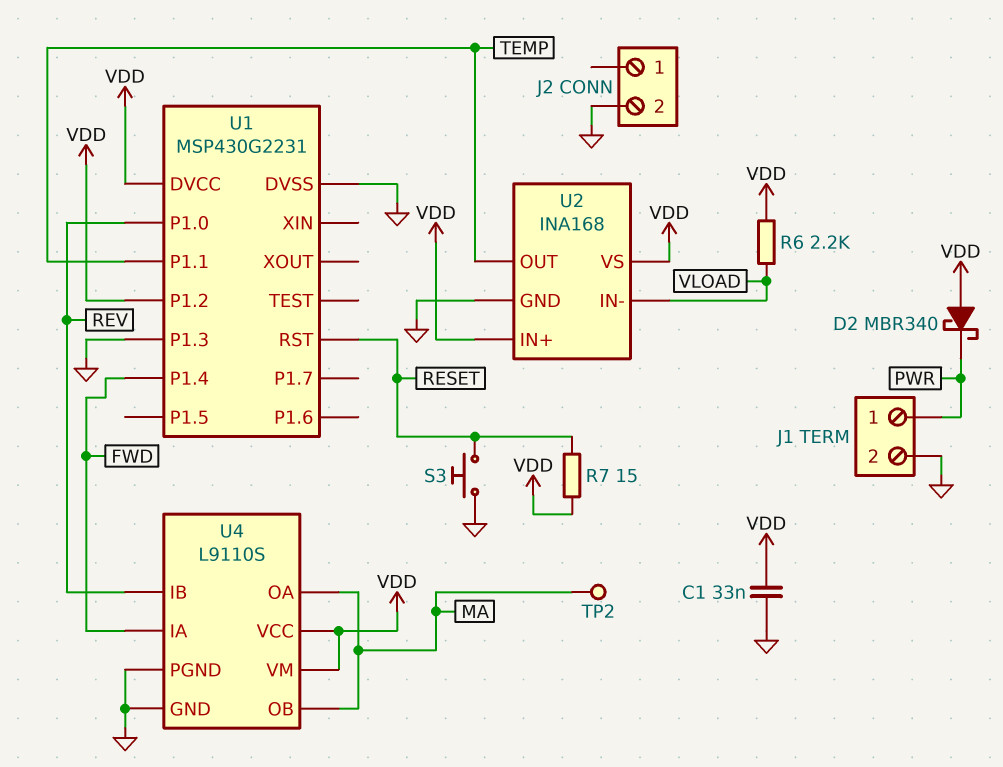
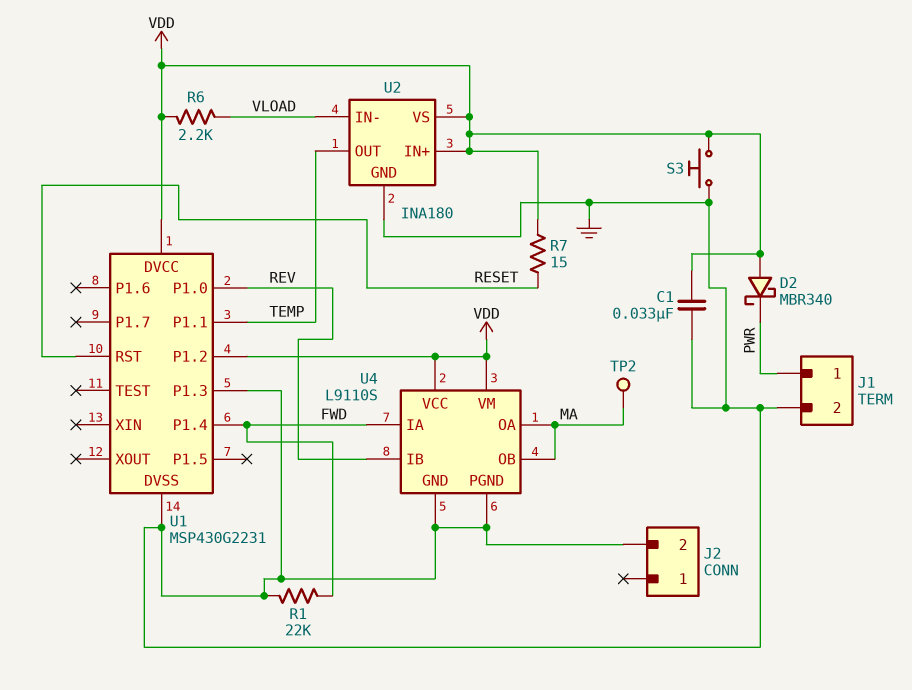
R1: none -> 22k (FWD, GND)
S3: button (GND, RESET) -> button (GND, VDD)
U2: INA168 -> INA180

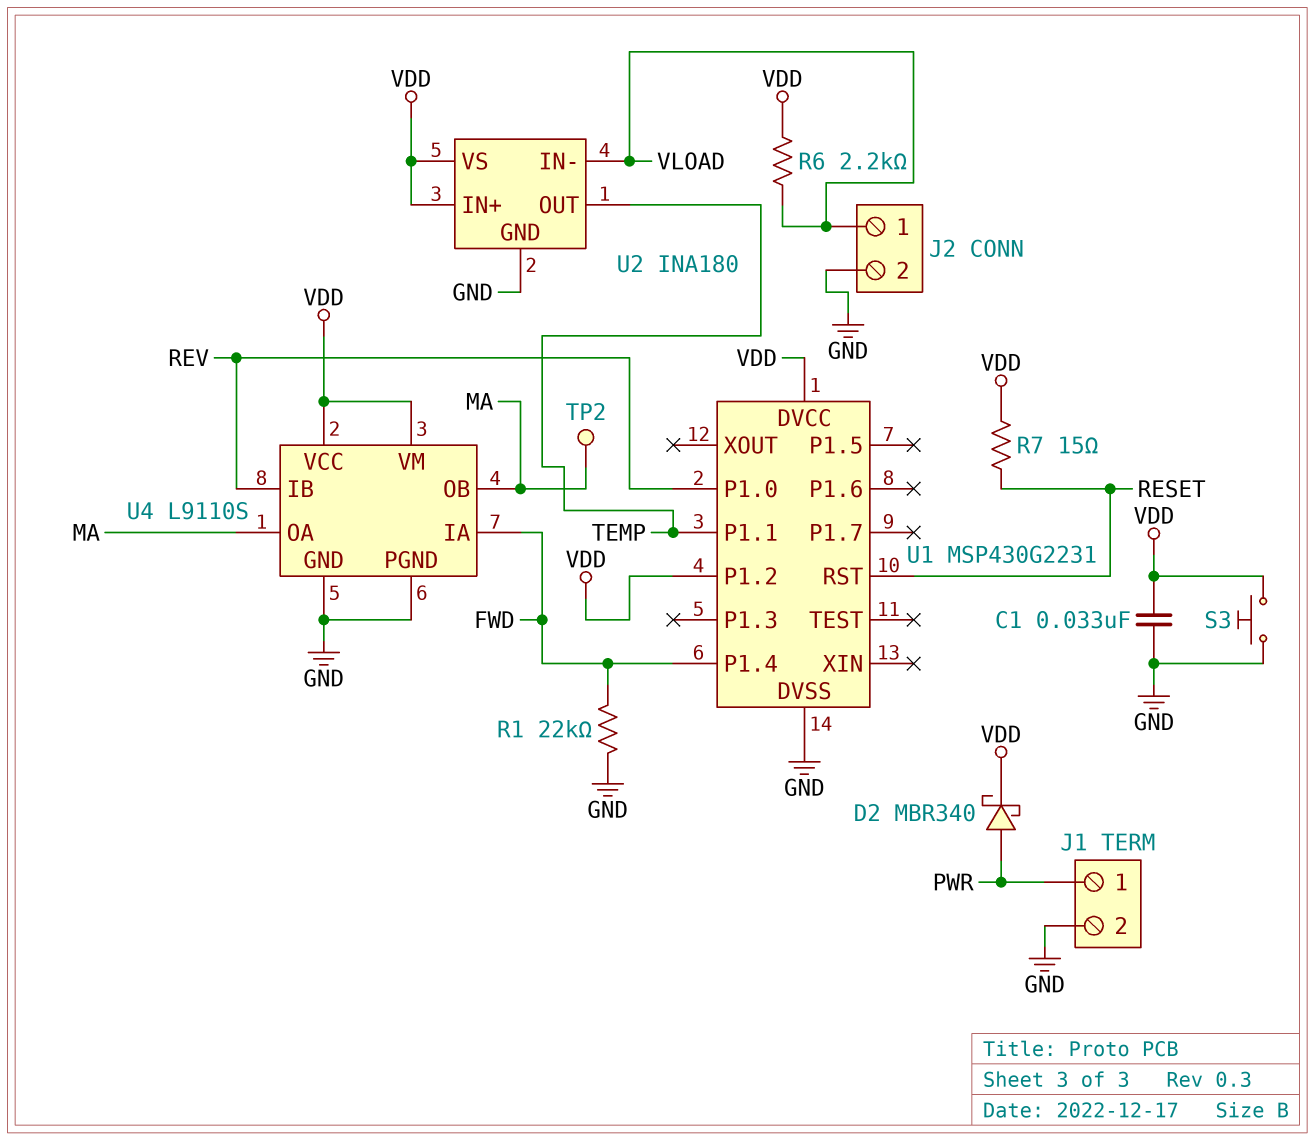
D2: schottky MBR340 (A VDD, K PWR) -> schottky MBR340 (A PWR, K VDD)
J2 pin 1: none -> VLOAD
U1 pin P1.3: GND -> none

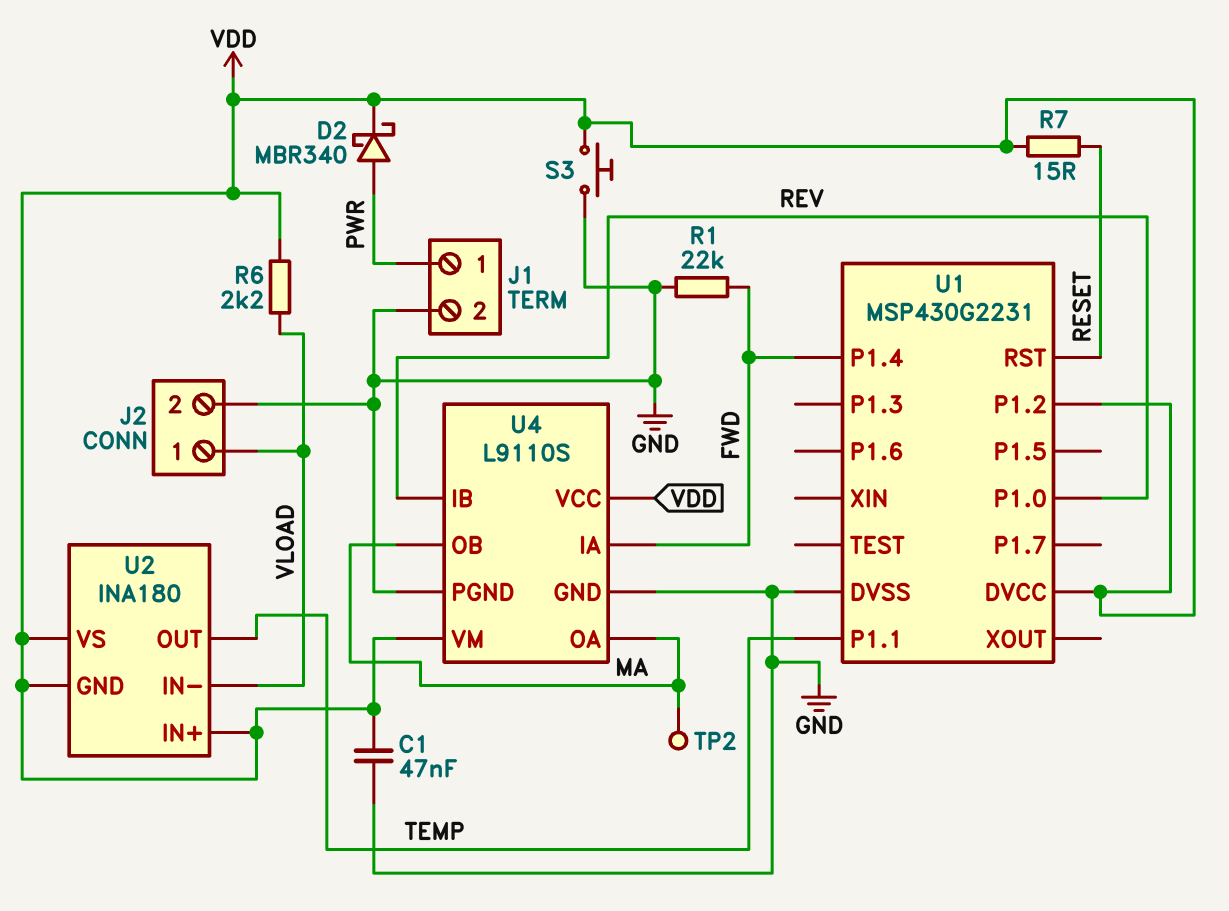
C1: 33nF (GND, VDD) -> 47nF (GND, VDD)
U2 pin GND: GND -> VDD

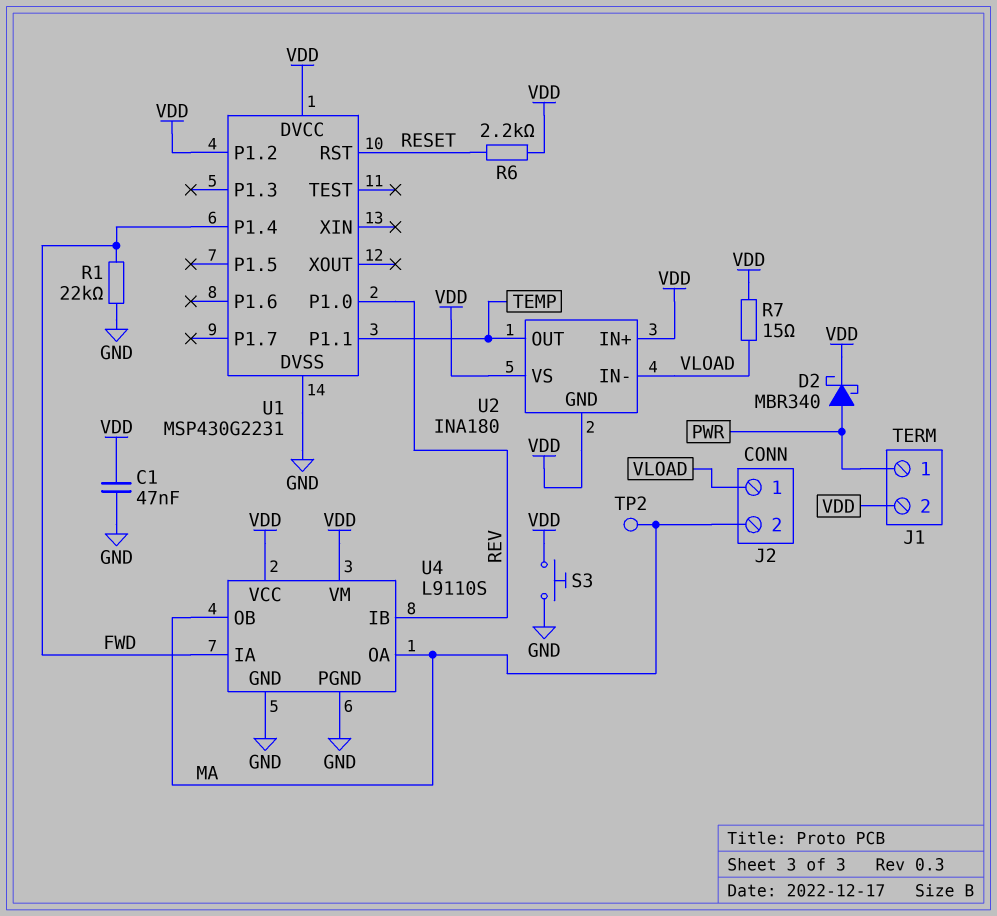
J1 pin 2: GND -> VDD
J2 pin 2: GND -> MA
R6: 2.2k (VDD, VLOAD) -> 2.2k (RESET, VDD)
R7: 15 (RESET, VDD) -> 15 (VDD, VLOAD)

